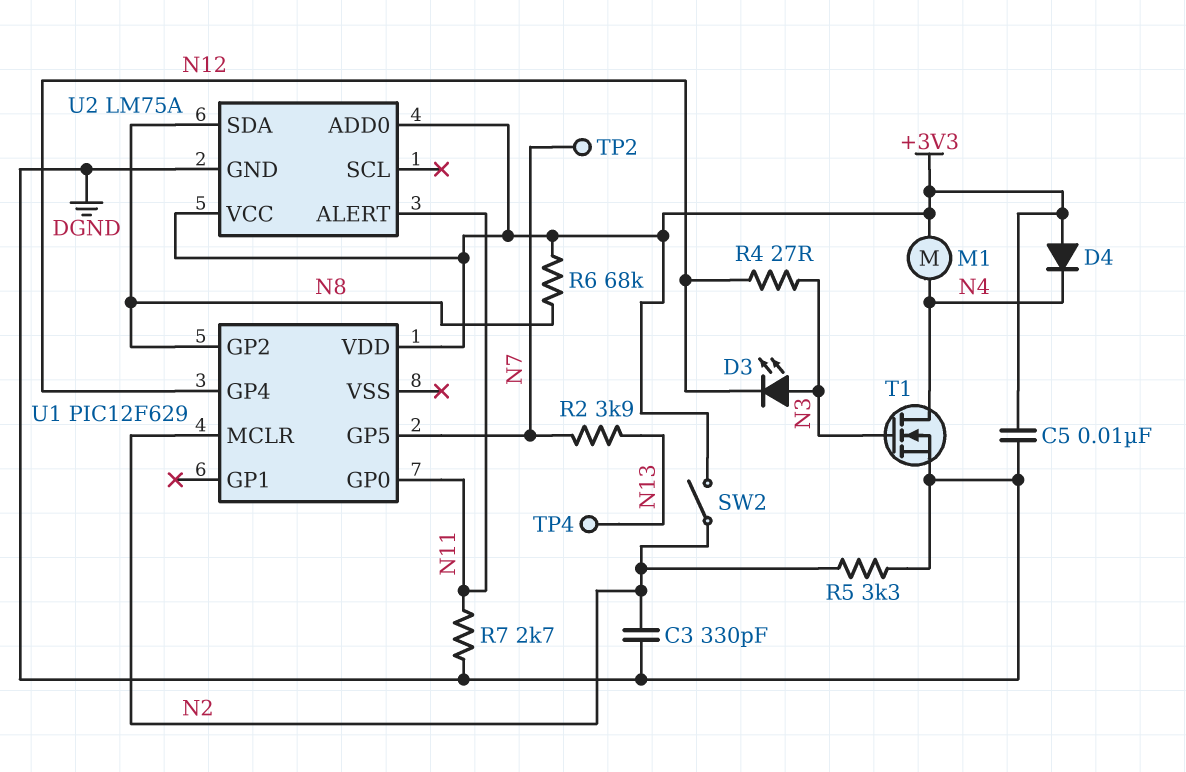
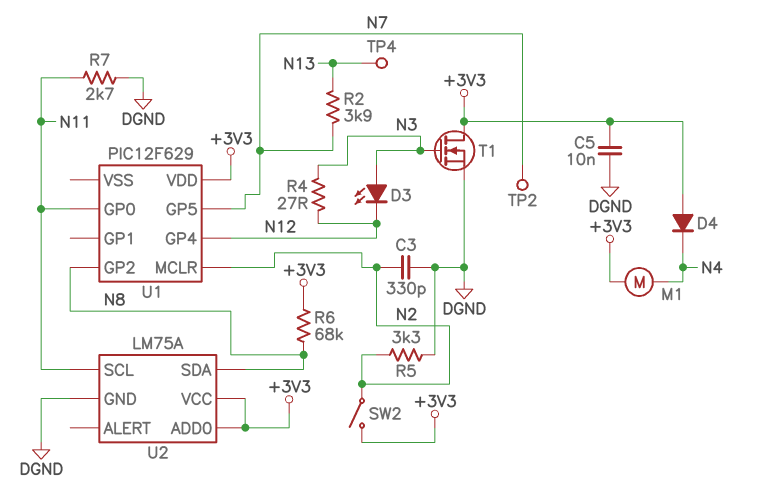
T1: NMOS (G N3, D N4, S DGND) -> NMOS (G N3, D +3V3, S DGND)
U2 pin ALERT: N11 -> none
U2 pin SCL: none -> N11

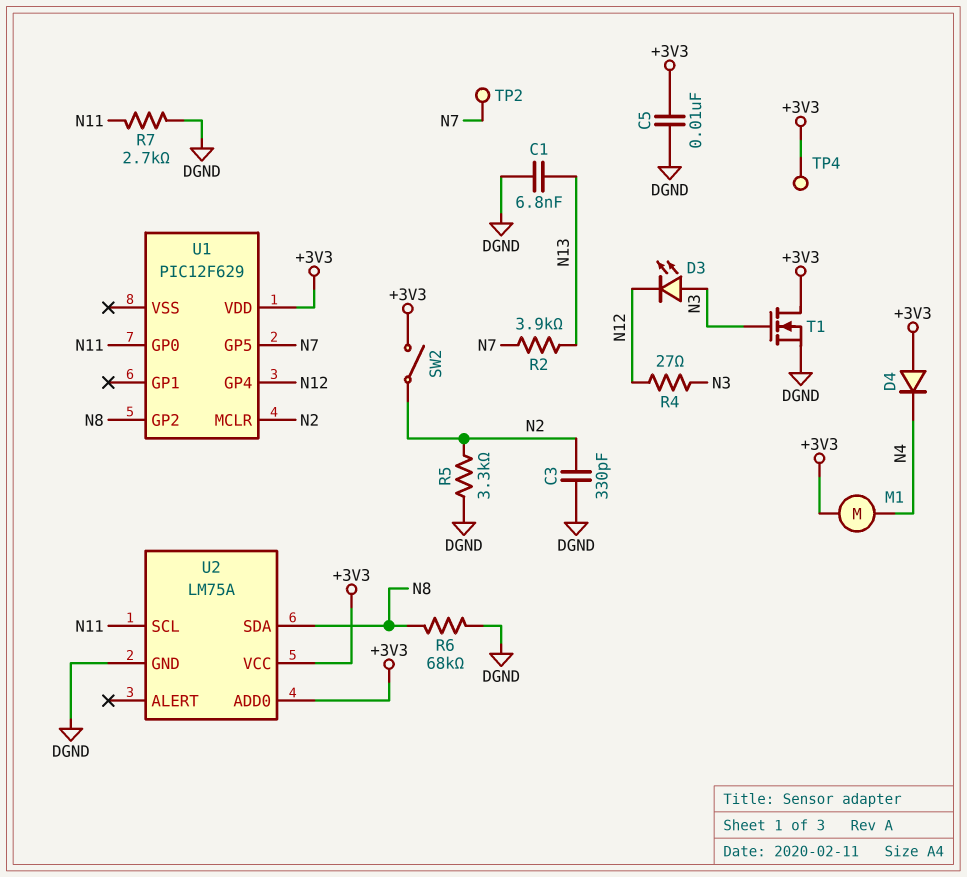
C1: none -> 6.8nF (DGND, N13)
R6: 68k (+3V3, N8) -> 68k (DGND, N8)
TP4: test point (N13) -> test point (+3V3)

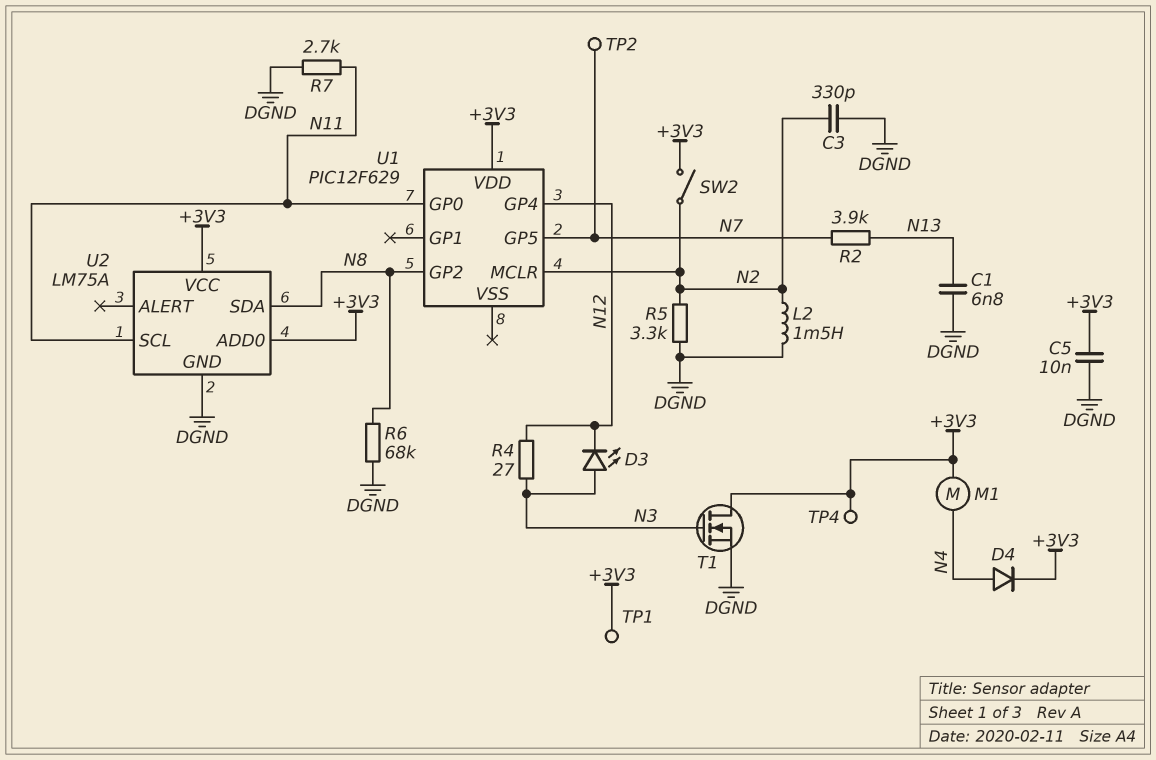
D4: diode (A +3V3, K N4) -> diode (A N4, K +3V3)
L2: none -> 1.5mH (DGND, N2)
TP1: none -> test point (+3V3)

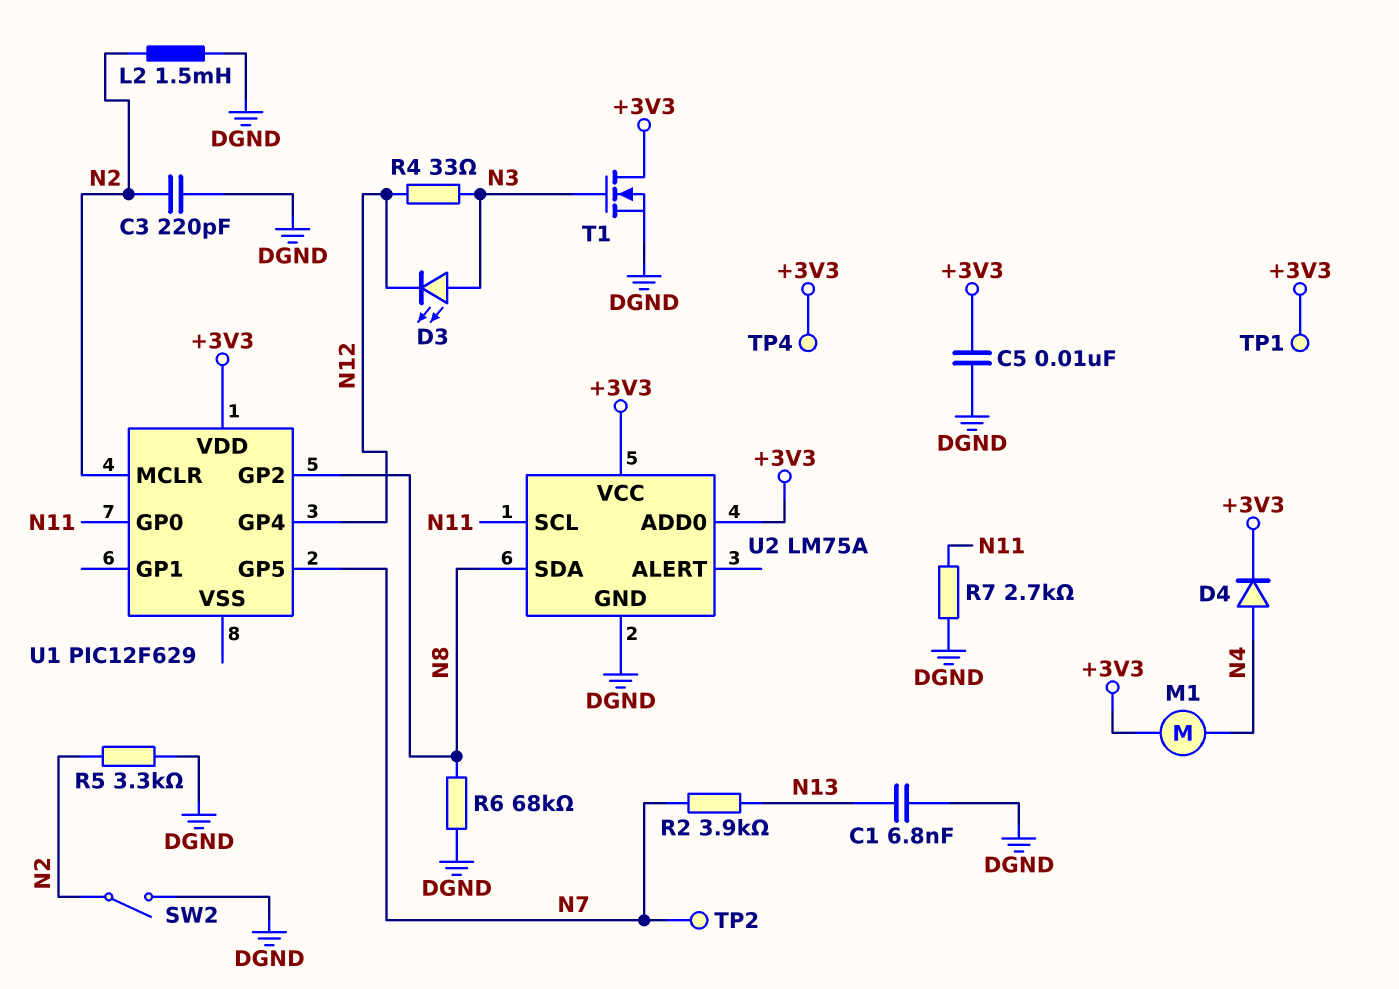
C3: 330pF (DGND, N2) -> 220pF (DGND, N2)
R4: 27 (N3, N12) -> 33 (N3, N12)
SW2: switch (+3V3, N2) -> switch (DGND, N2)

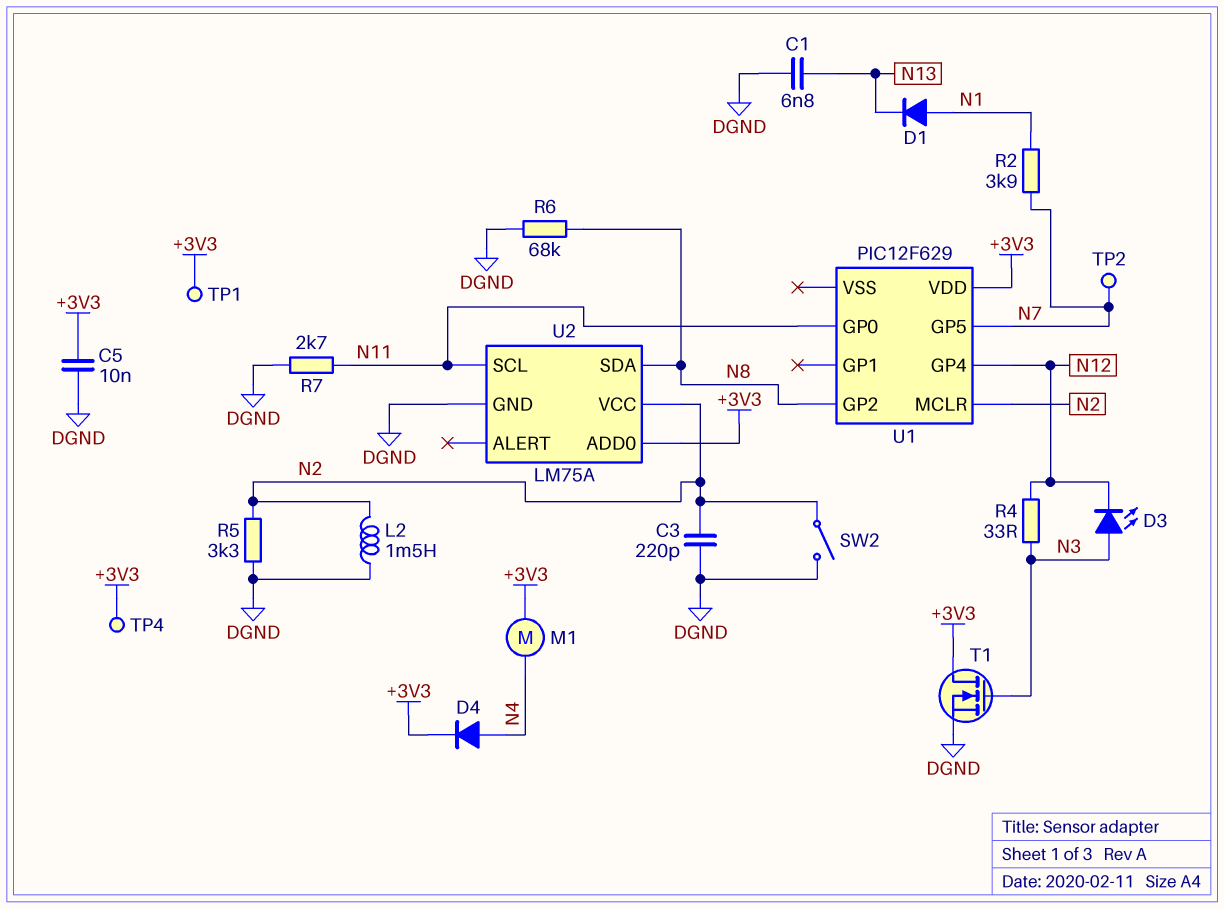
D1: none -> diode (A N1, K N13)
R2: 3.9k (N7, N13) -> 3.9k (N1, N7)
U2 pin VCC: +3V3 -> N2

